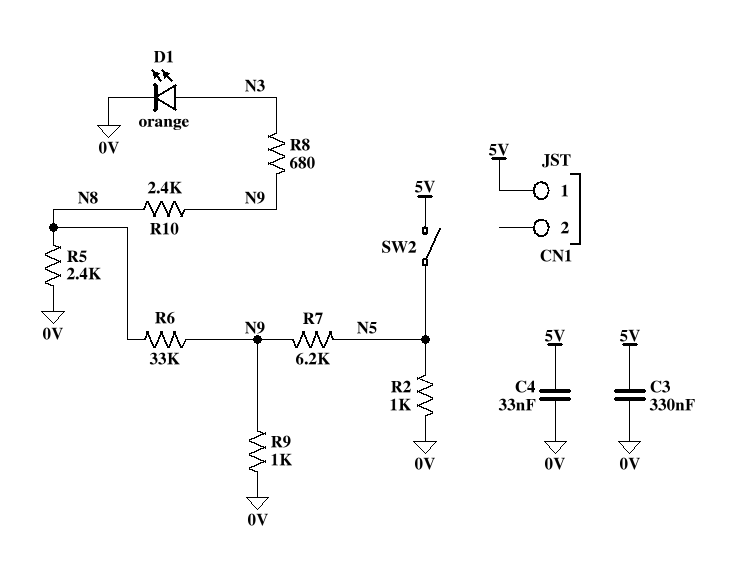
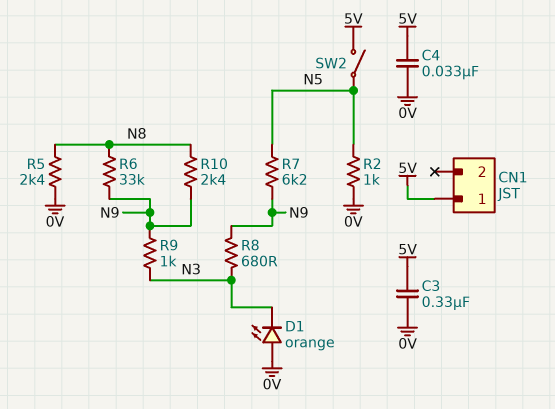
D1: LED orange (A N3, K 0V) -> LED orange (A 0V, K N3)
R9: 1k (0V, N9) -> 1k (N3, N9)

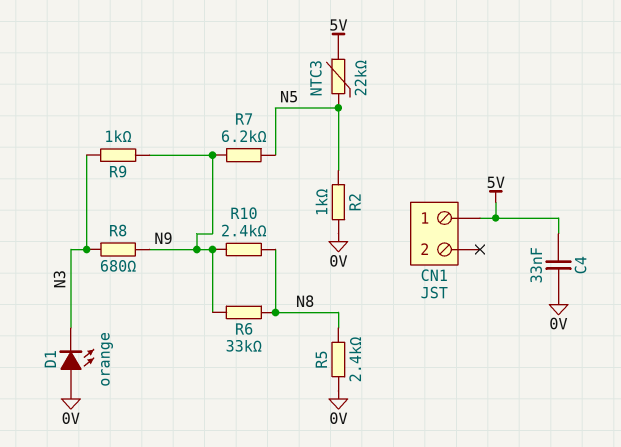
C3: 330nF (0V, 5V) -> none
NTC3: none -> 22k (5V, N5)
SW2: switch (5V, N5) -> none

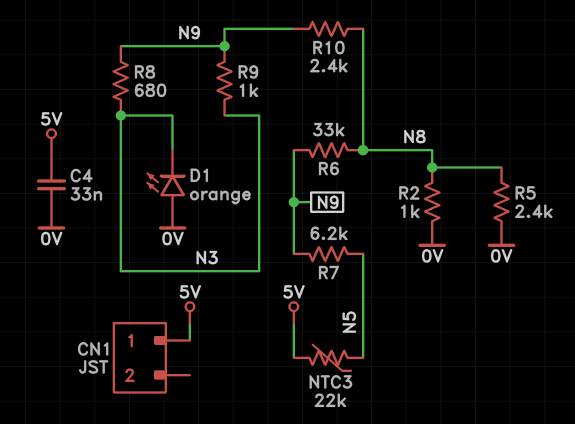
R2: 1k (0V, N5) -> 1k (0V, N8)

